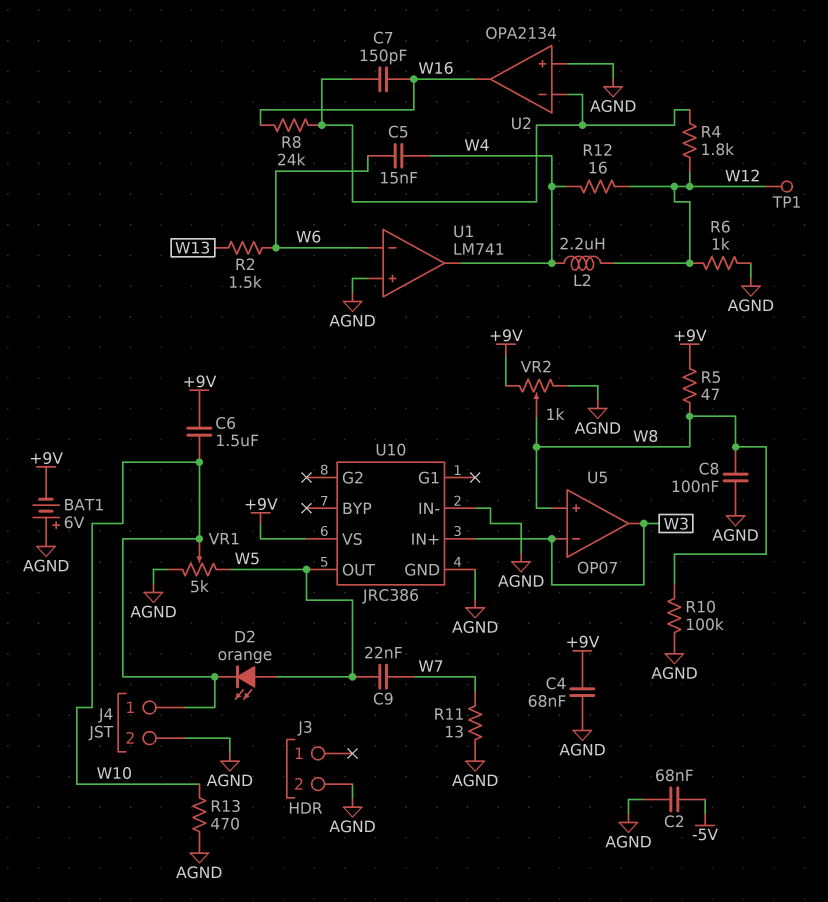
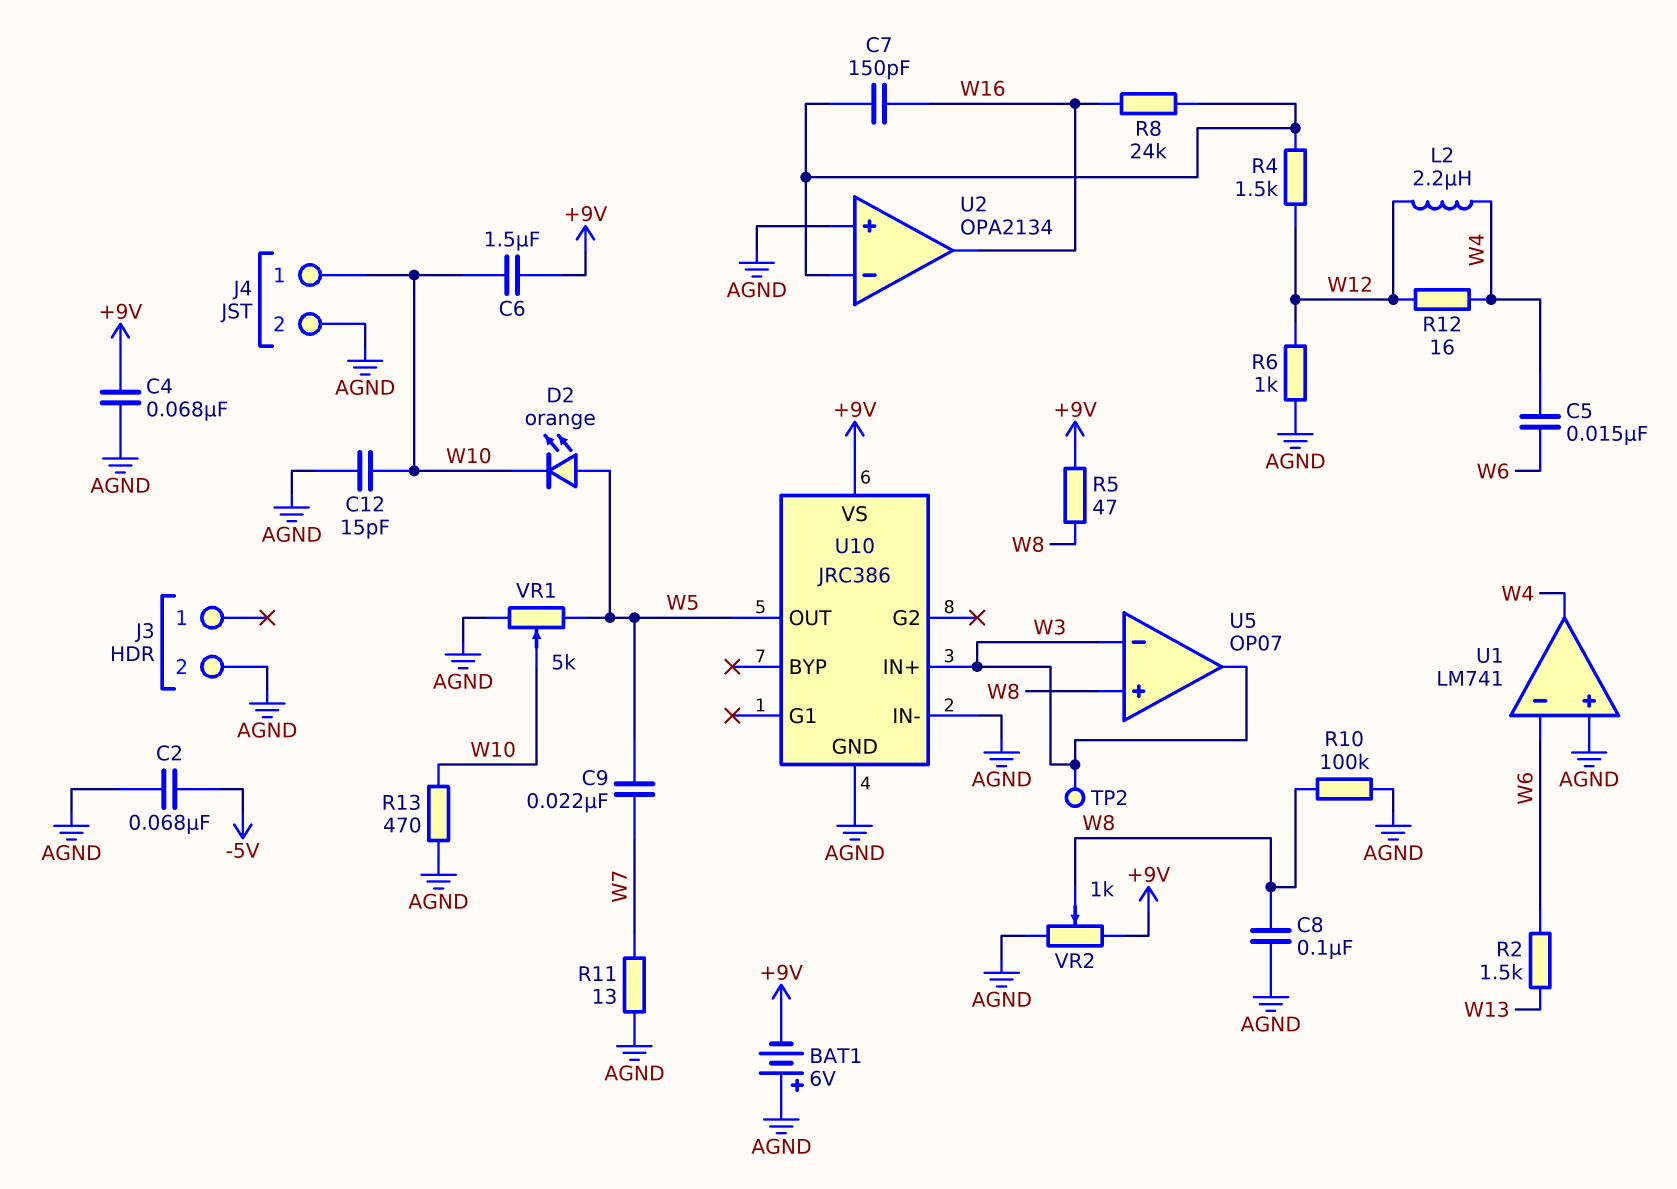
C12: none -> 15pF (AGND, W10)
R4: 1.8k (U2/in-, W12) -> 1.5k (U2/in-, W12)
TP1: test point (W12) -> none
TP2: none -> test point (W3)

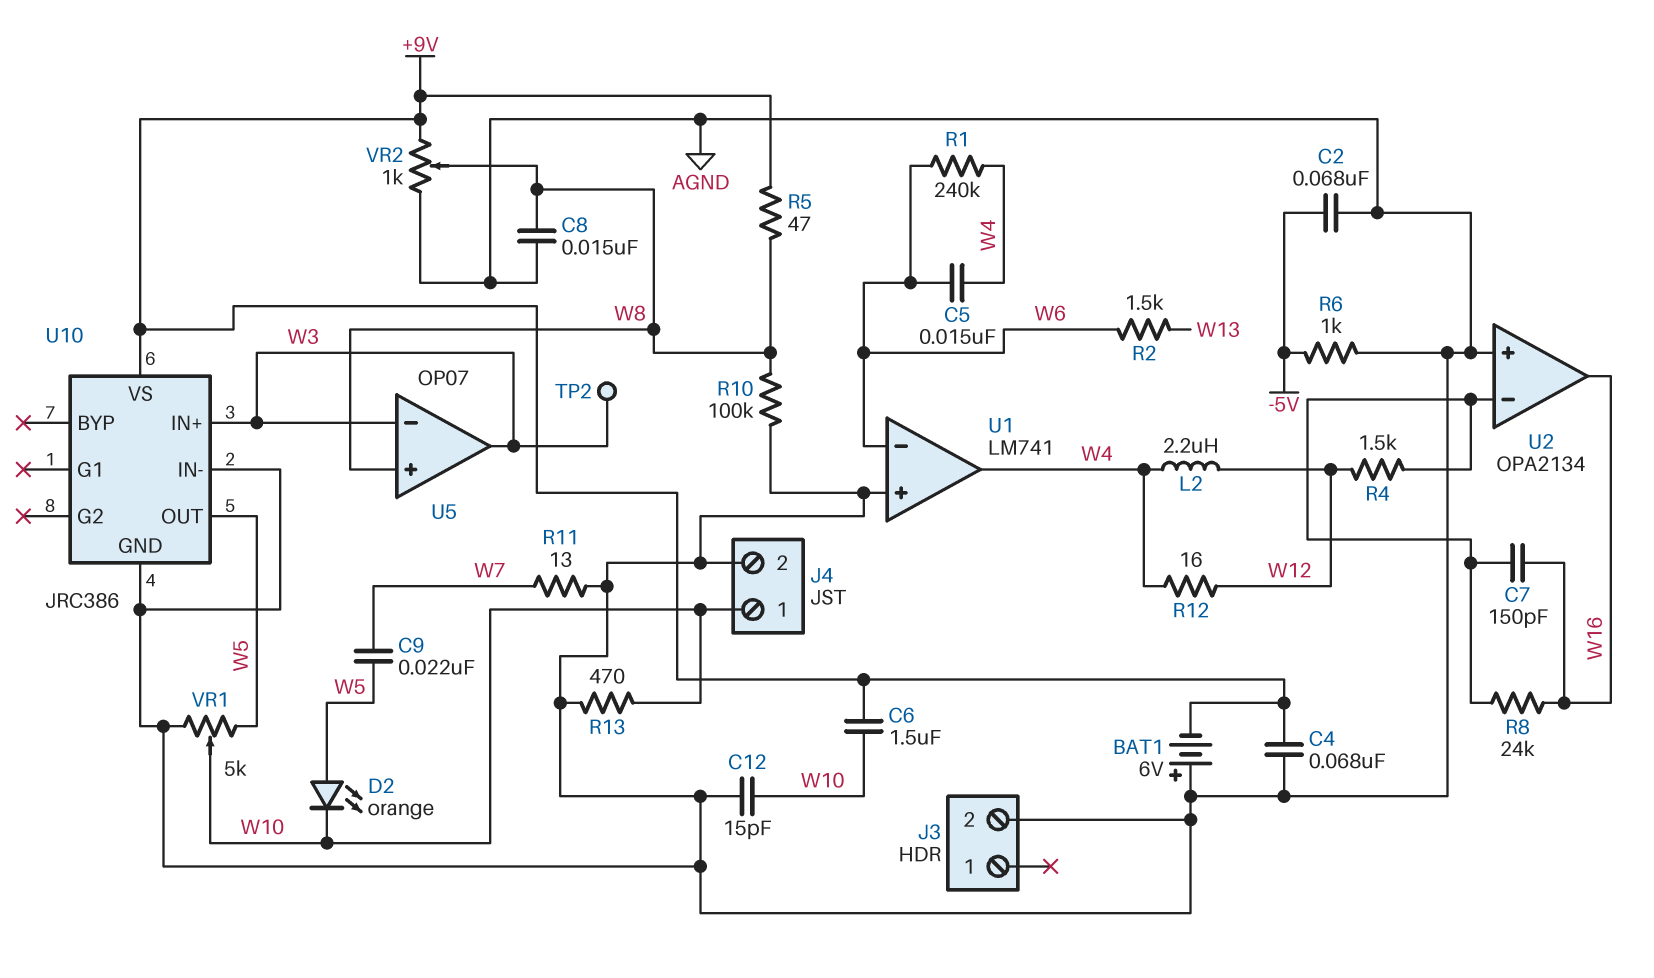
C8: 100nF (AGND, W8) -> 15nF (AGND, W8)
R1: none -> 240k (W4, W6)
R6: 1k (AGND, W12) -> 1k (-5V, AGND)

